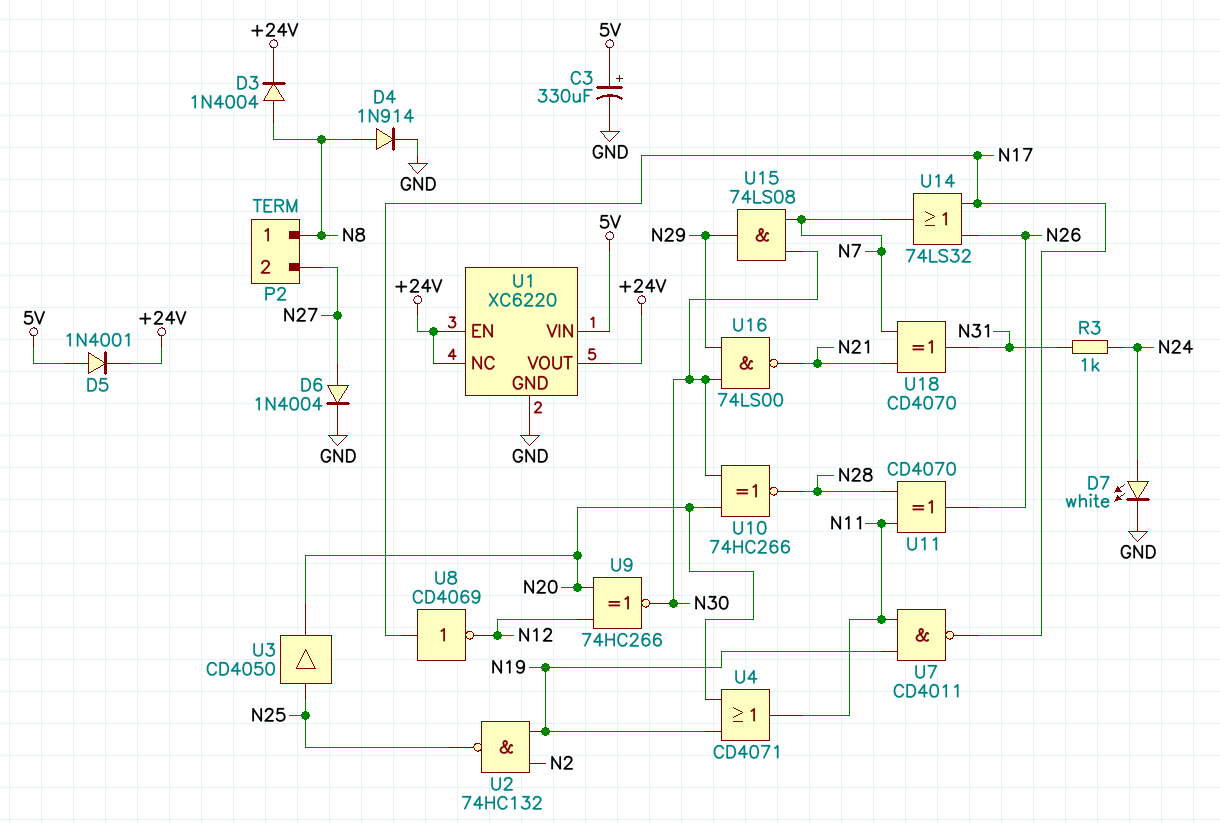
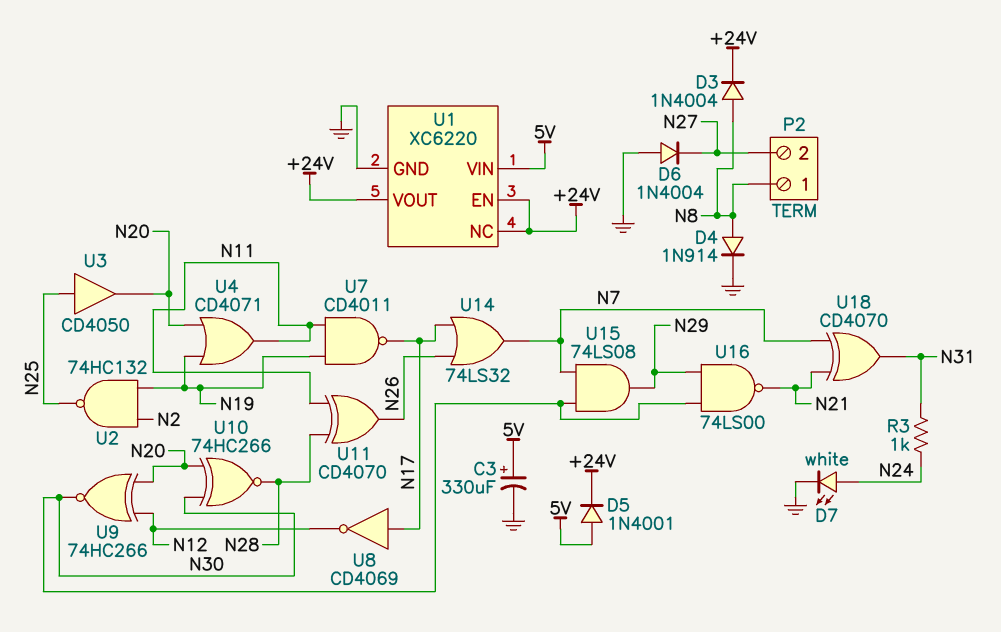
D6: diode 1N4004 (A N27, K GND) -> diode 1N4004 (A GND, K N27)

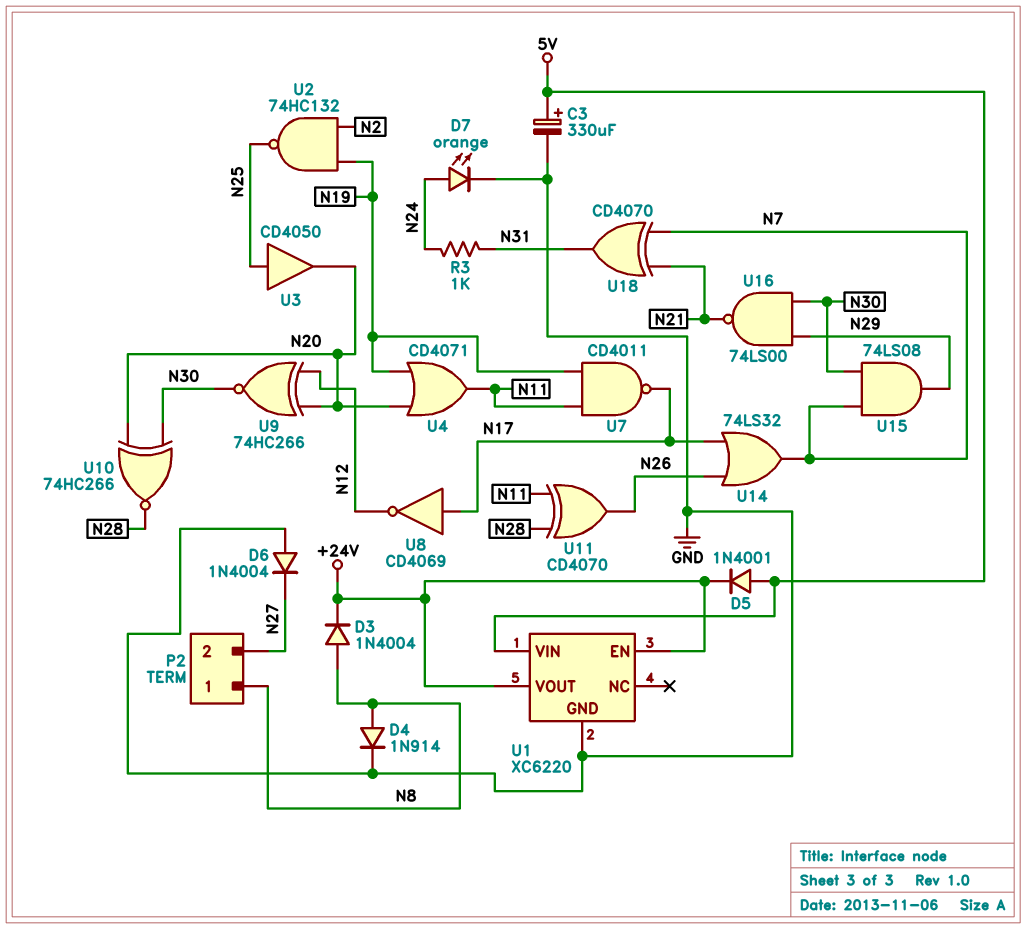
D7: LED white (A N24, K GND) -> LED orange (A N24, K GND)
U1 pin NC: +24V -> none

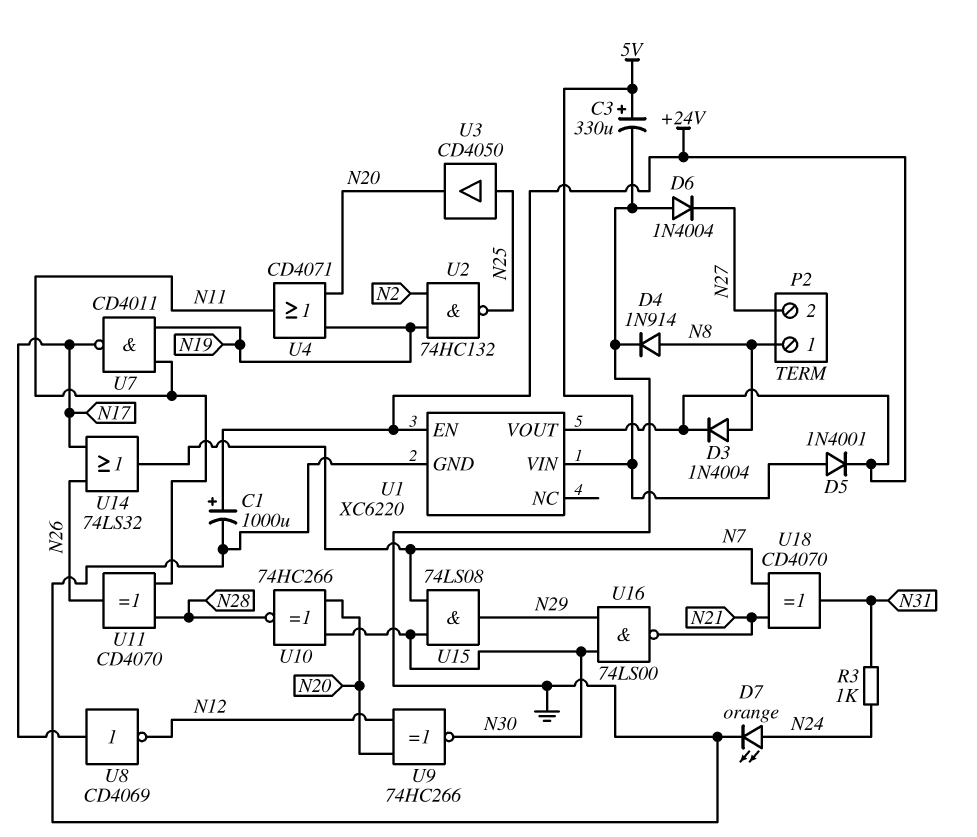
C1: none -> 1000uF (plus +24V, minus GND)

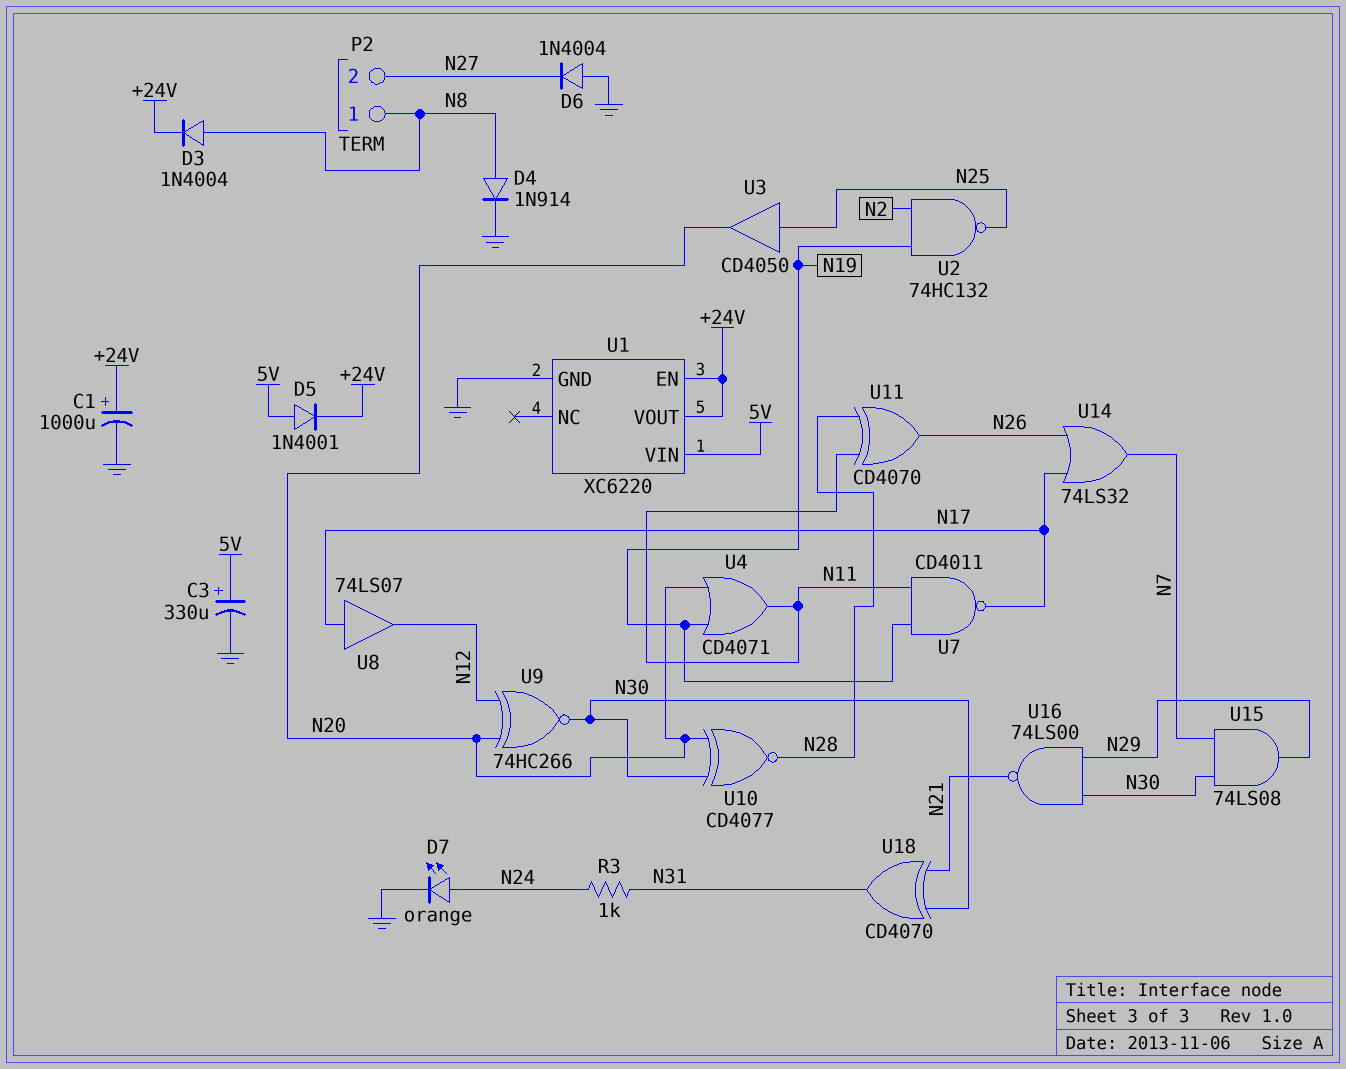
U8: NOT CD4069 (in N17, out N12) -> buffer 74LS07 (in N17, out N12)
U10: XNOR 74HC266 (in N20, in N30, out N28) -> XNOR CD4077 (in N20, in N30, out N28)
U18: XOR CD4070 (in N7, in N21, out N31) -> XOR CD4070 (in N21, in N30, out N31)

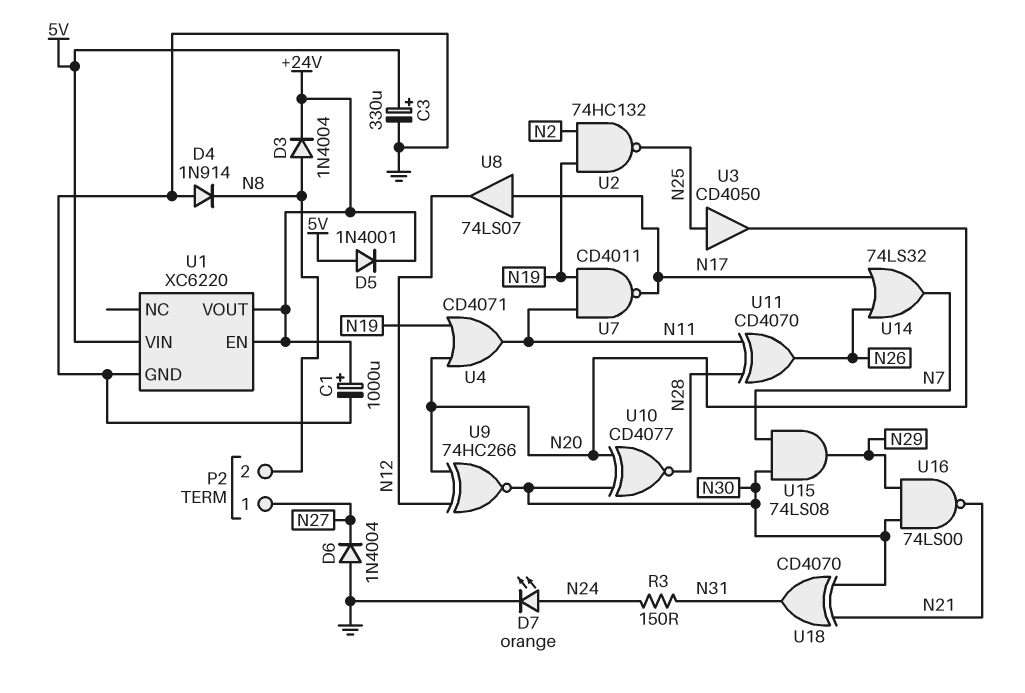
D4: diode 1N914 (A N8, K GND) -> diode 1N914 (A GND, K N8)
P2 pin 1: N8 -> N27
P2 pin 2: N27 -> N8
R3: 1k (N24, N31) -> 150 (N24, N31)

